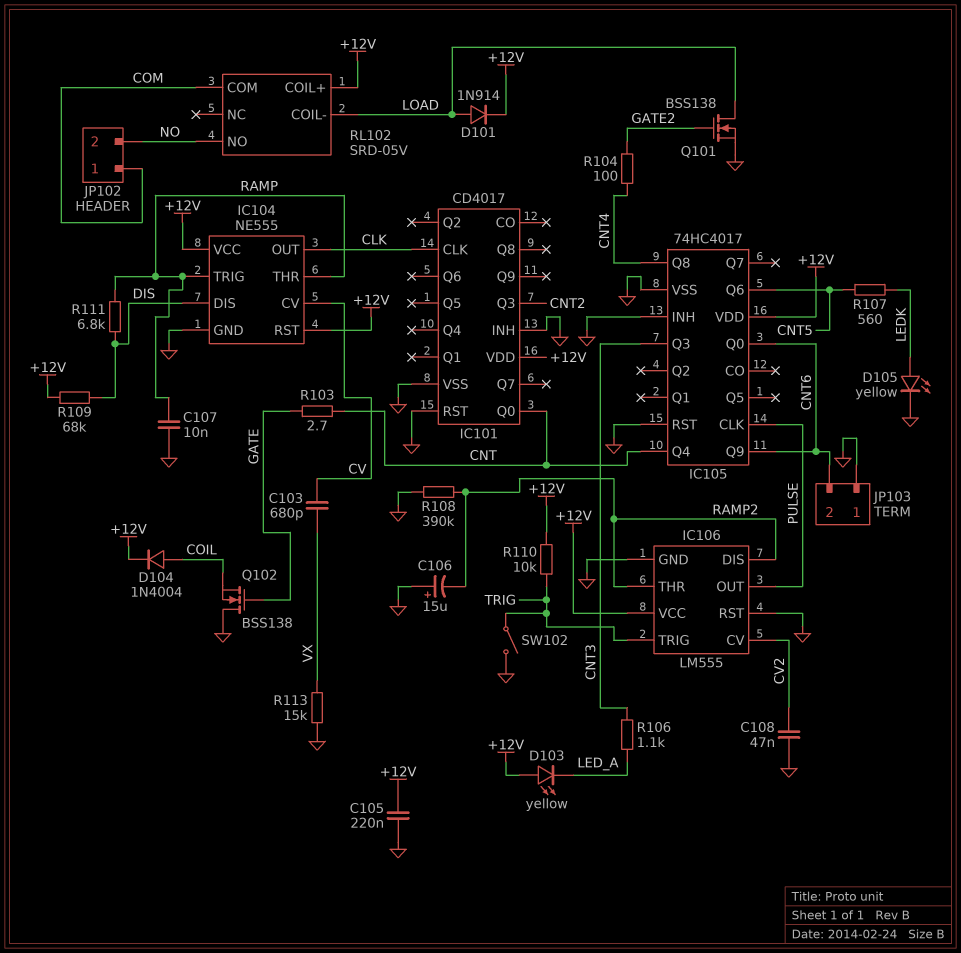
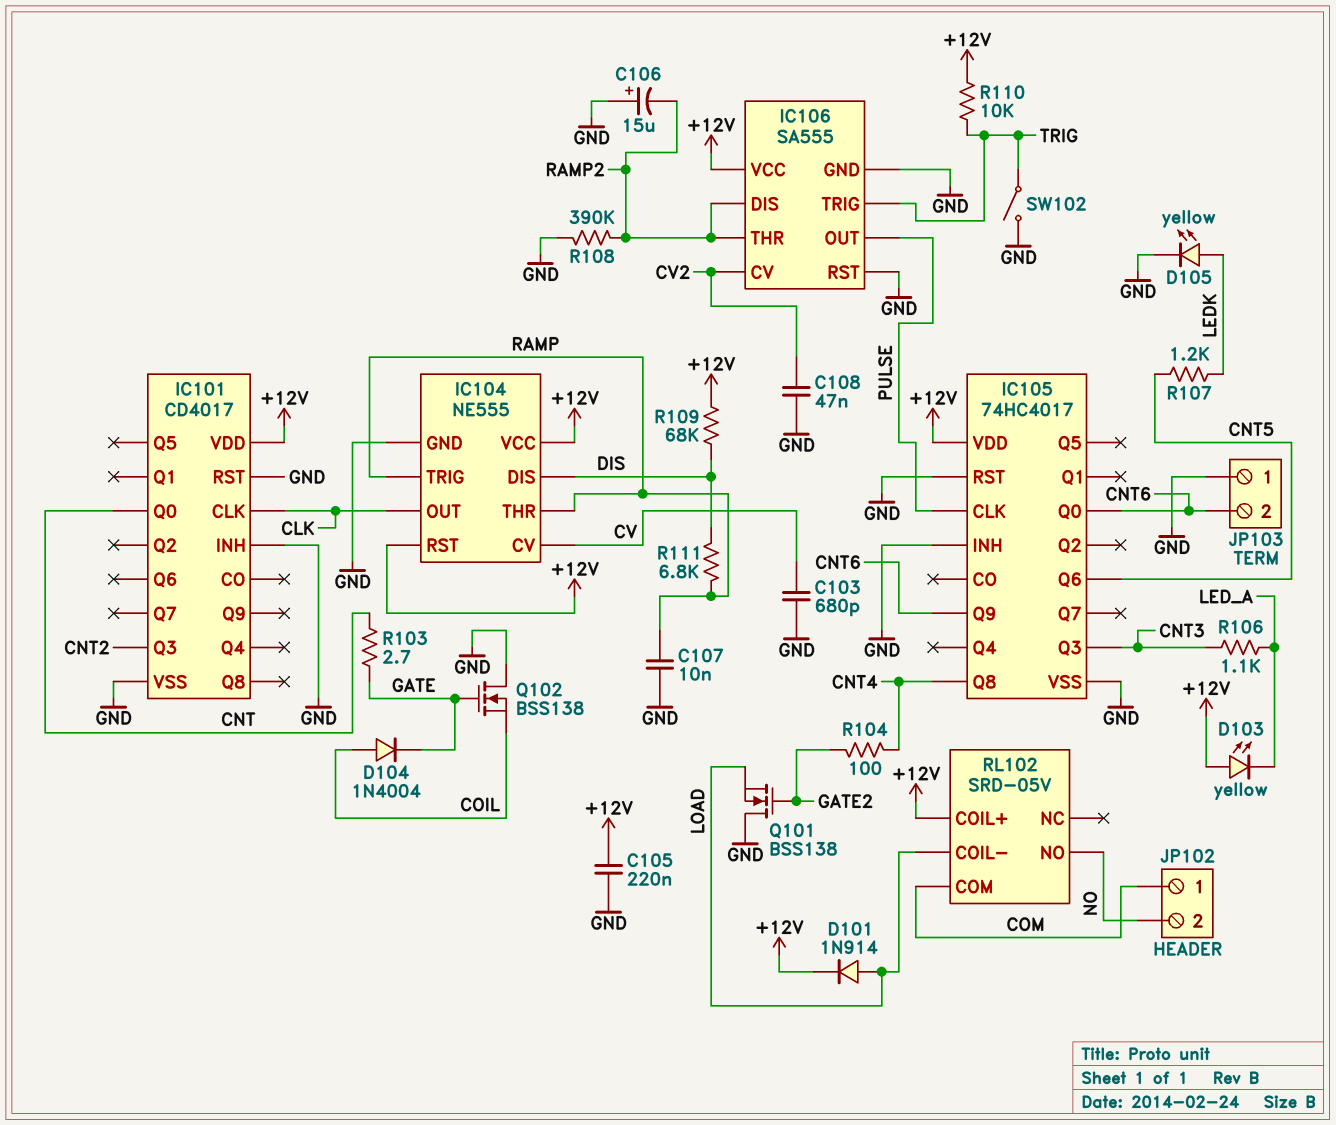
C103: 680pF (CV, VX) -> 680pF (CV, GND)
D104: diode 1N4004 (A COIL, K +12V) -> diode 1N4004 (A COIL, K GATE)
IC105 pin Q4: CNT -> none
IC106: LM555 -> SA555
Q101: NMOS BSS138 (G GATE2, D LOAD, S GND) -> NMOS BSS138 (G GATE2, D GND, S LOAD)
R107: 560 (CNT5, LEDK) -> 1.2k (CNT5, LEDK)
R113: 15k (GND, VX) -> none

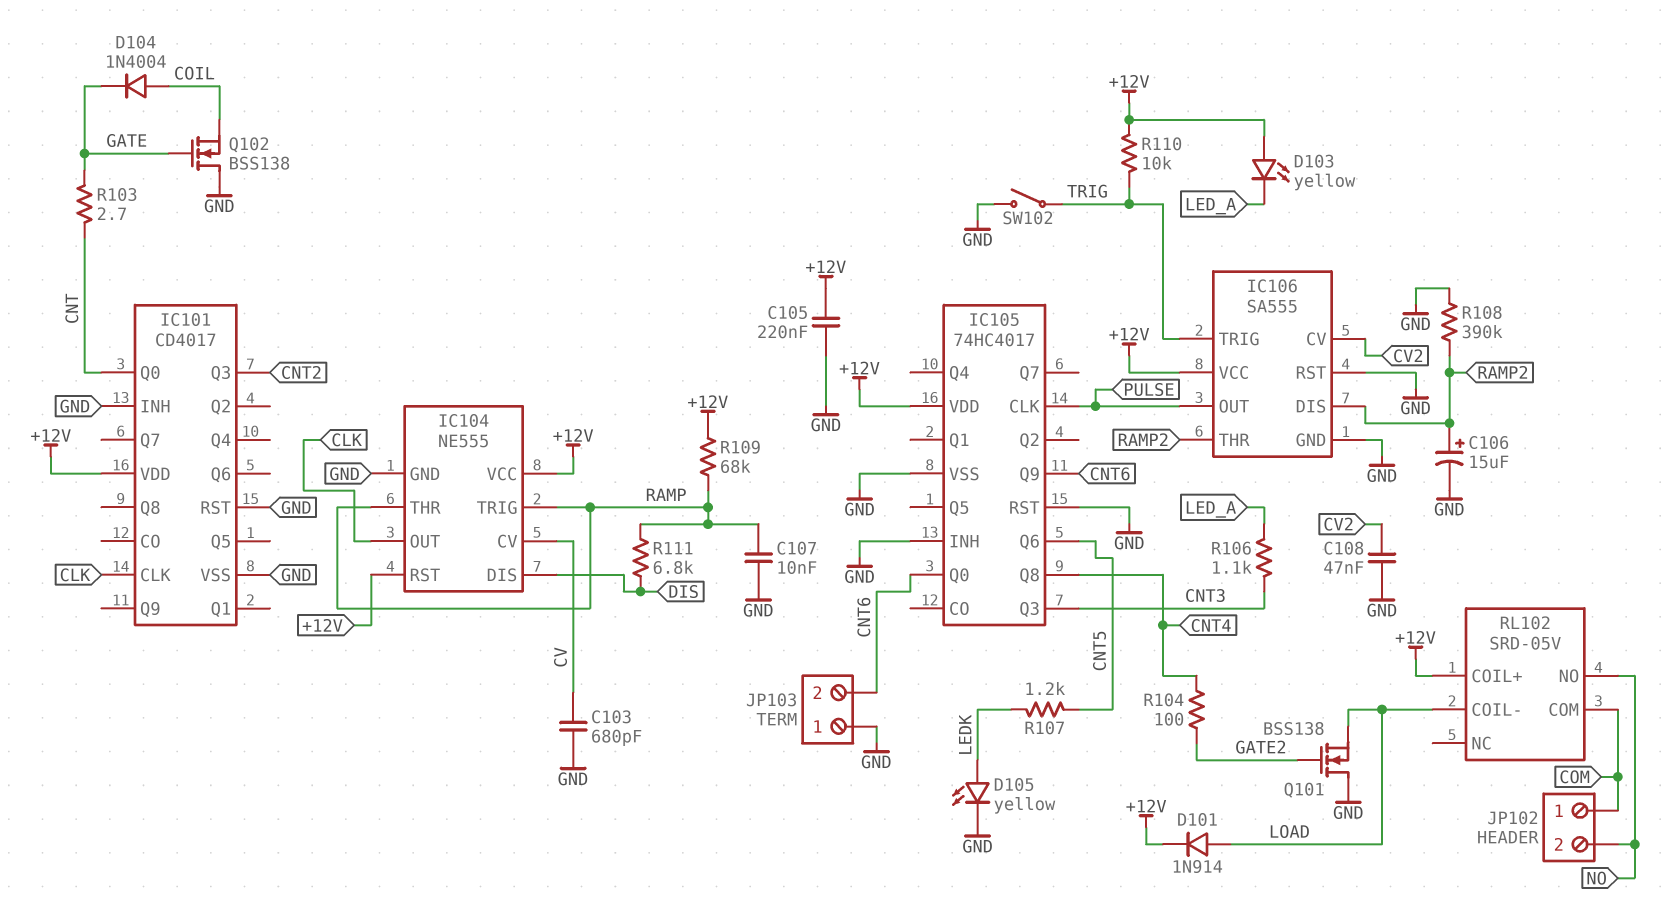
C106: 15uF (plus GND, minus RAMP2) -> 15uF (plus RAMP2, minus GND)
R109: 68k (+12V, DIS) -> 68k (+12V, RAMP)

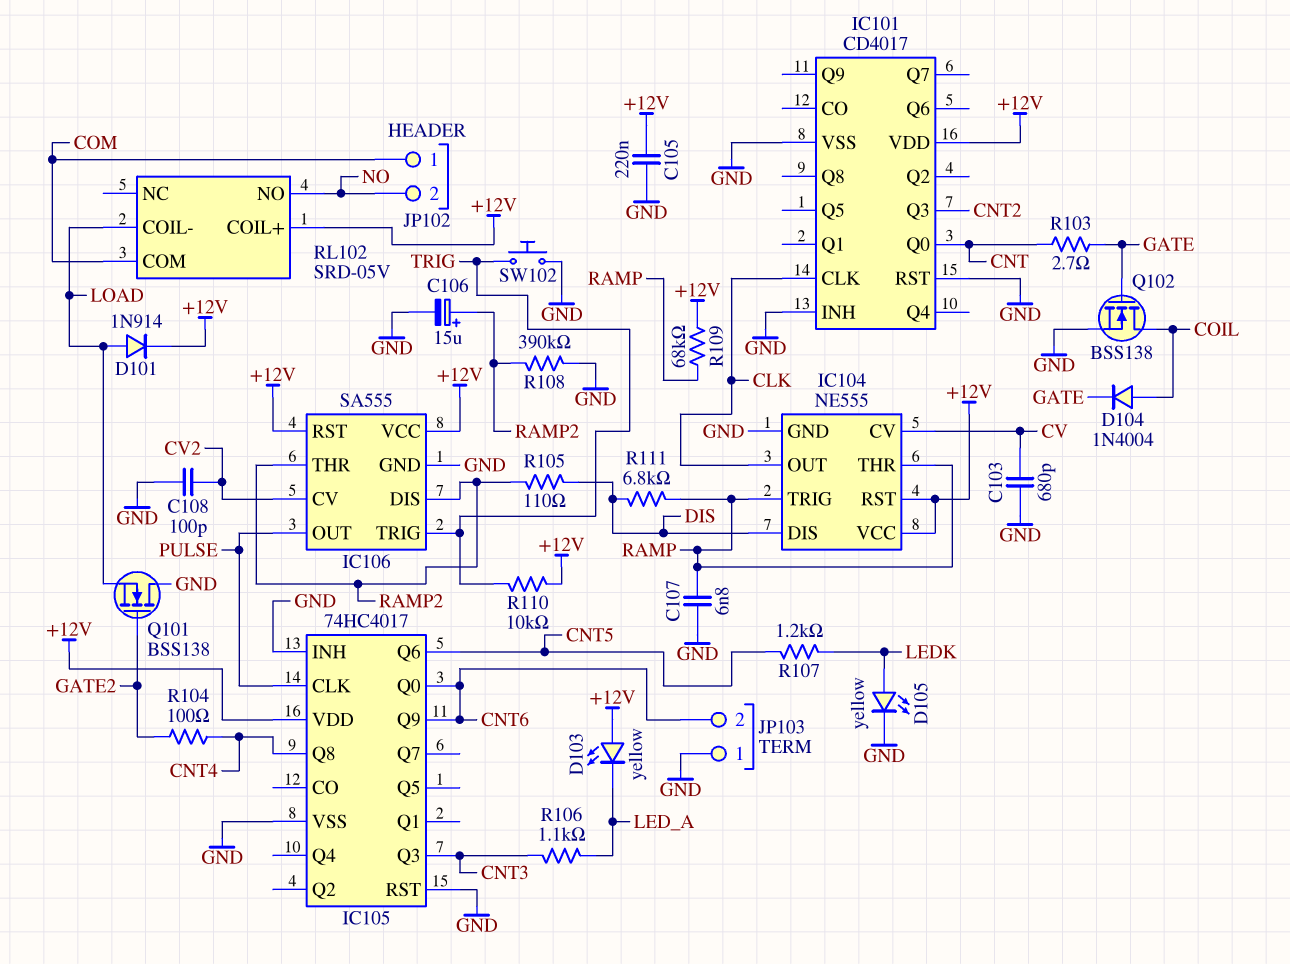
C107: 10nF (GND, RAMP) -> 6.8nF (GND, RAMP)
C108: 47nF (CV2, GND) -> 100pF (CV2, GND)
IC106 pin RST: GND -> +12V
Q102: NMOS BSS138 (G GATE, D GND, S COIL) -> NMOS BSS138 (G GATE, D COIL, S GND)
R105: none -> 110 (DIS, RAMP2)
SW102: switch (GND, TRIG) -> button (GND, TRIG)

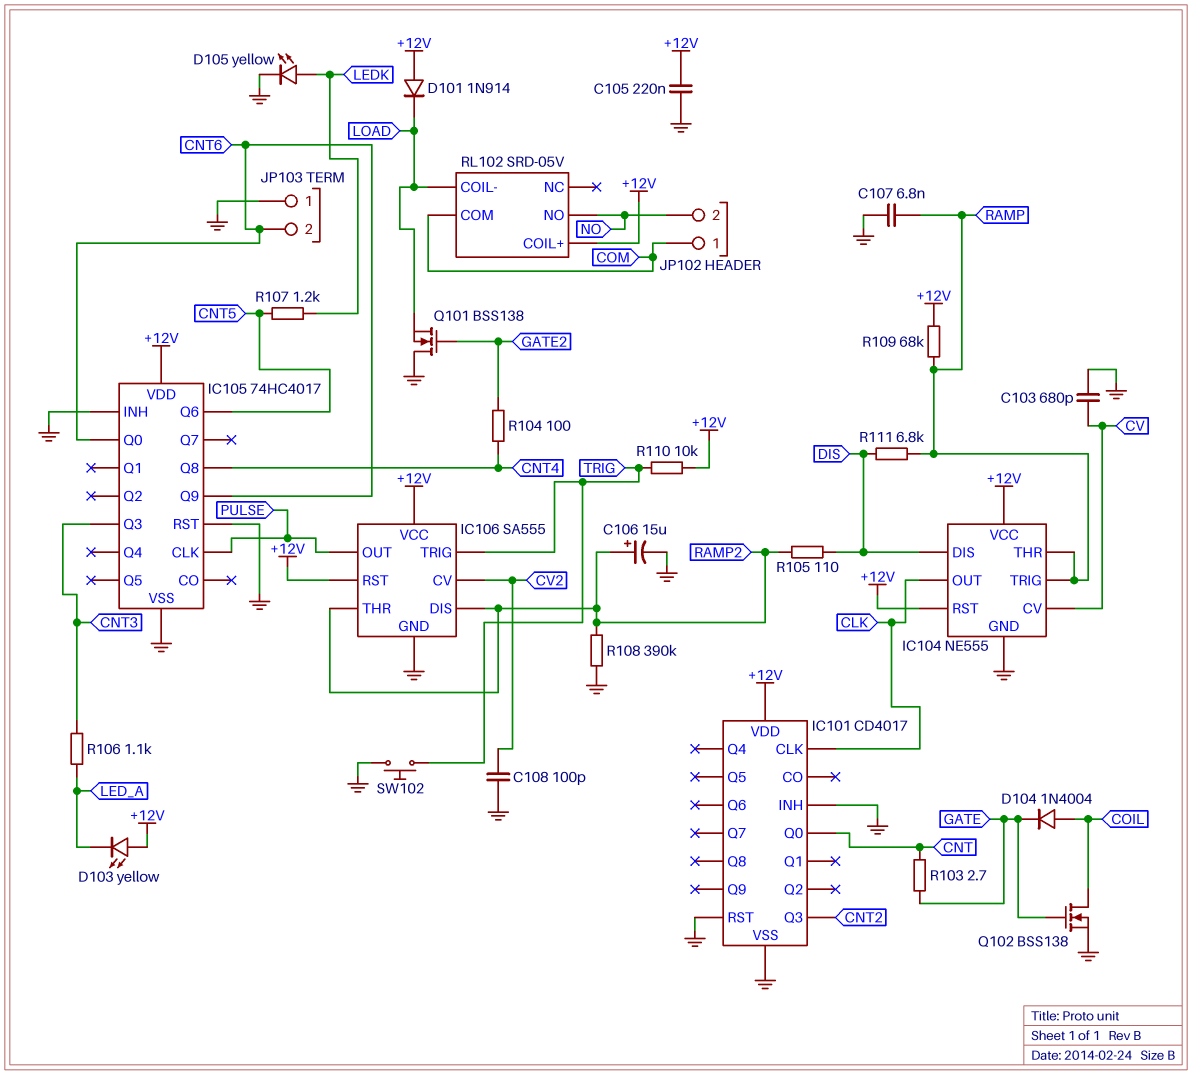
D101: diode 1N914 (A LOAD, K +12V) -> diode 1N914 (A +12V, K LOAD)

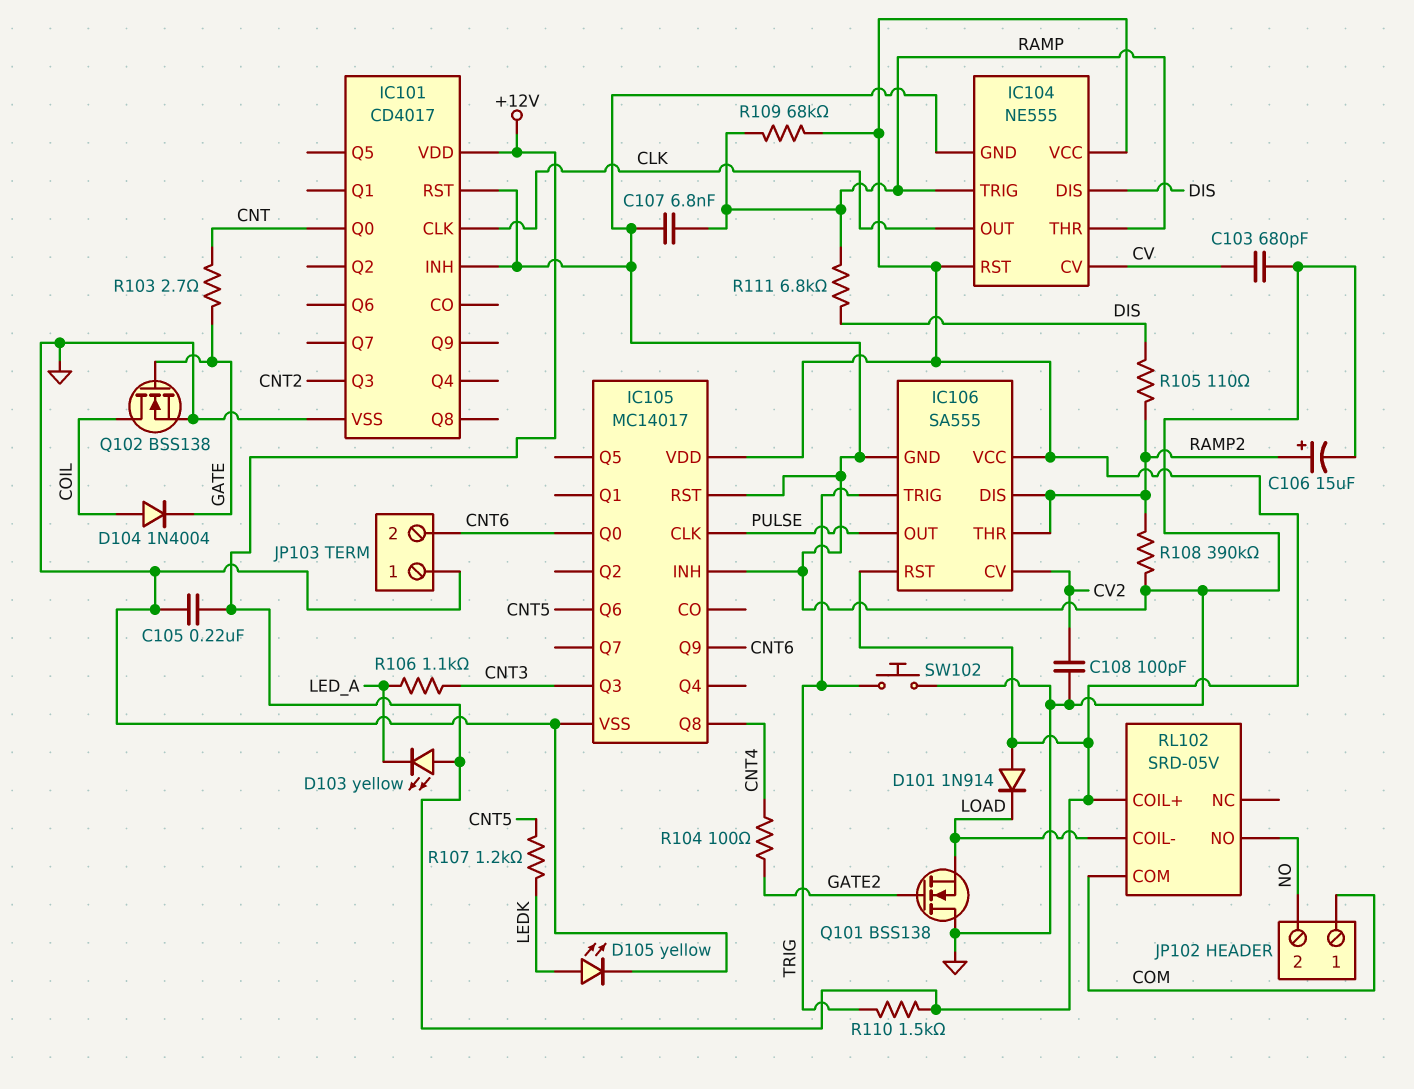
IC105: 74HC4017 -> MC14017
R110: 10k (+12V, TRIG) -> 1.5k (+12V, TRIG)

